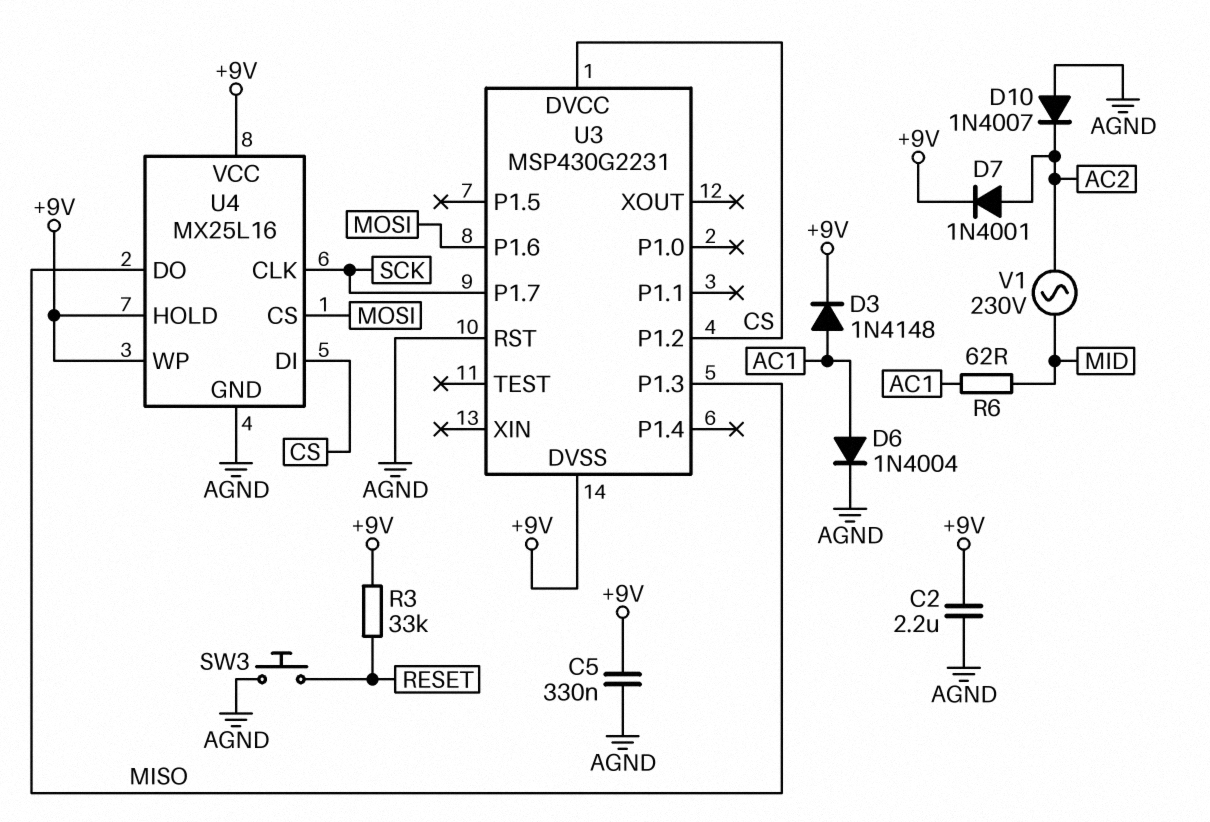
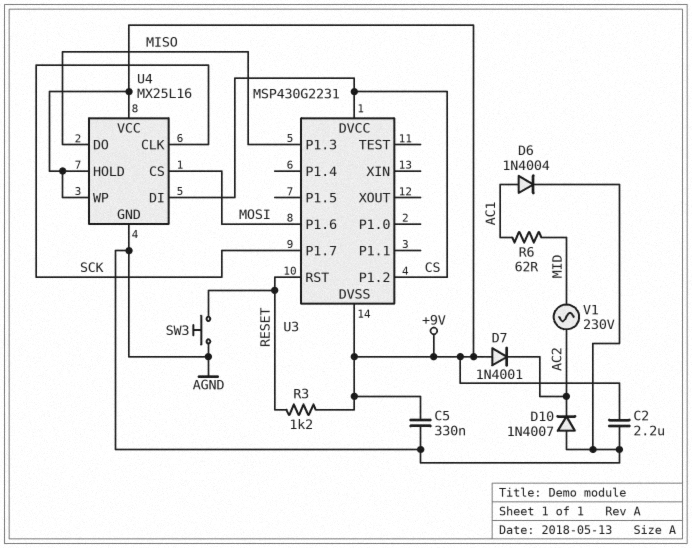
D3: diode 1N4148 (A AC1, K +9V) -> none
D7: diode 1N4001 (A AC2, K +9V) -> diode 1N4001 (A +9V, K AC2)
R3: 33k (+9V, RESET) -> 1.2k (+9V, RESET)
U3 pin RST: AGND -> RESET

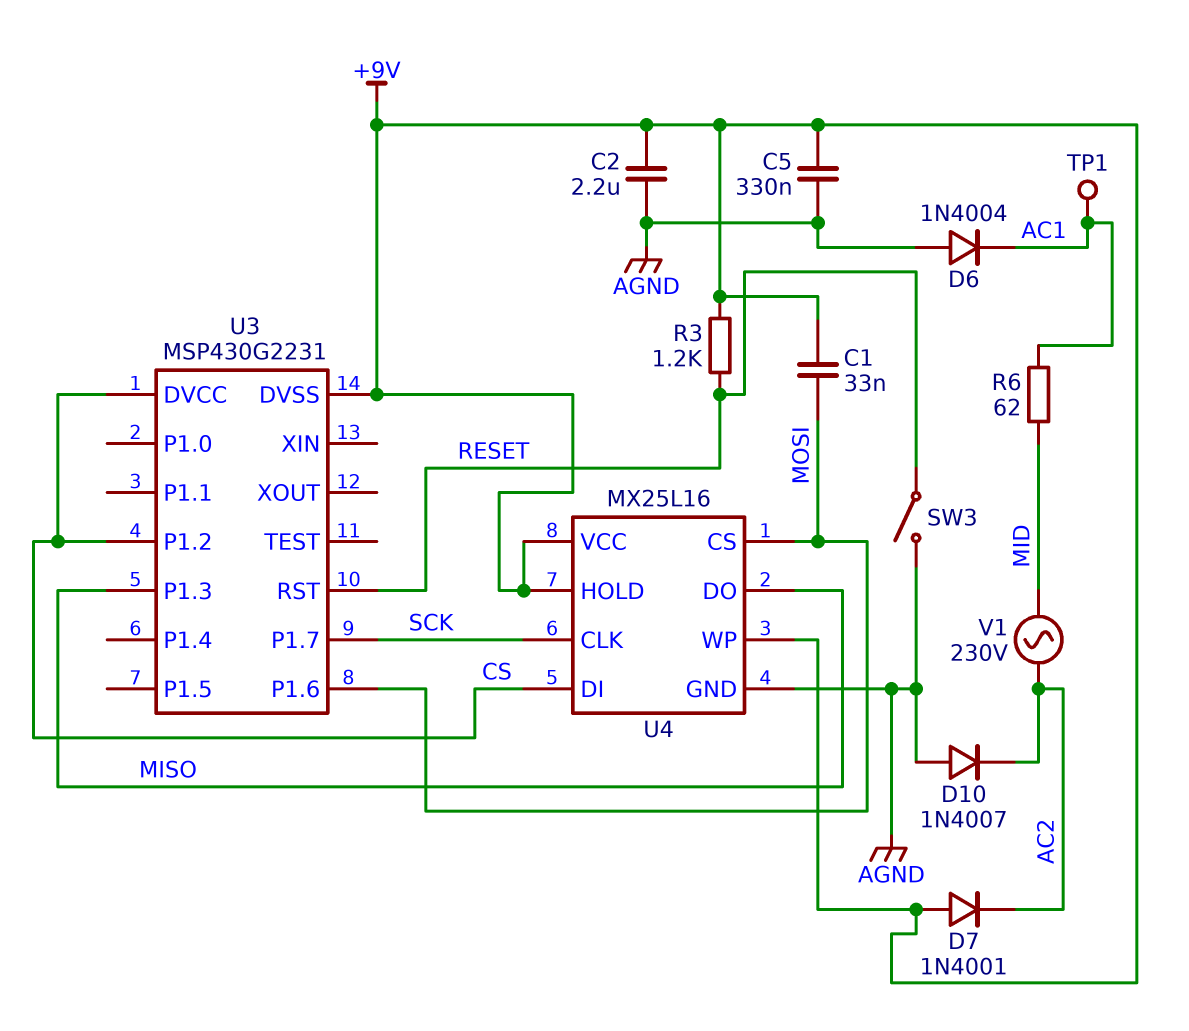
C1: none -> 33nF (+9V, MOSI)
D6: diode 1N4004 (A AC1, K AGND) -> diode 1N4004 (A AGND, K AC1)
SW3: button (AGND, RESET) -> switch (AGND, RESET)
TP1: none -> test point (AC1)

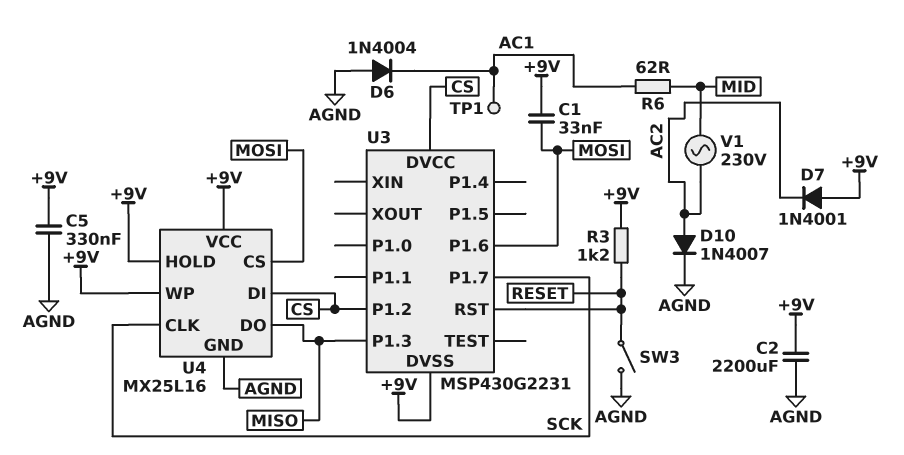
C2: 2.2uF (+9V, AGND) -> 2200uF (+9V, AGND)
D10: diode 1N4007 (A AGND, K AC2) -> diode 1N4007 (A AC2, K AGND)

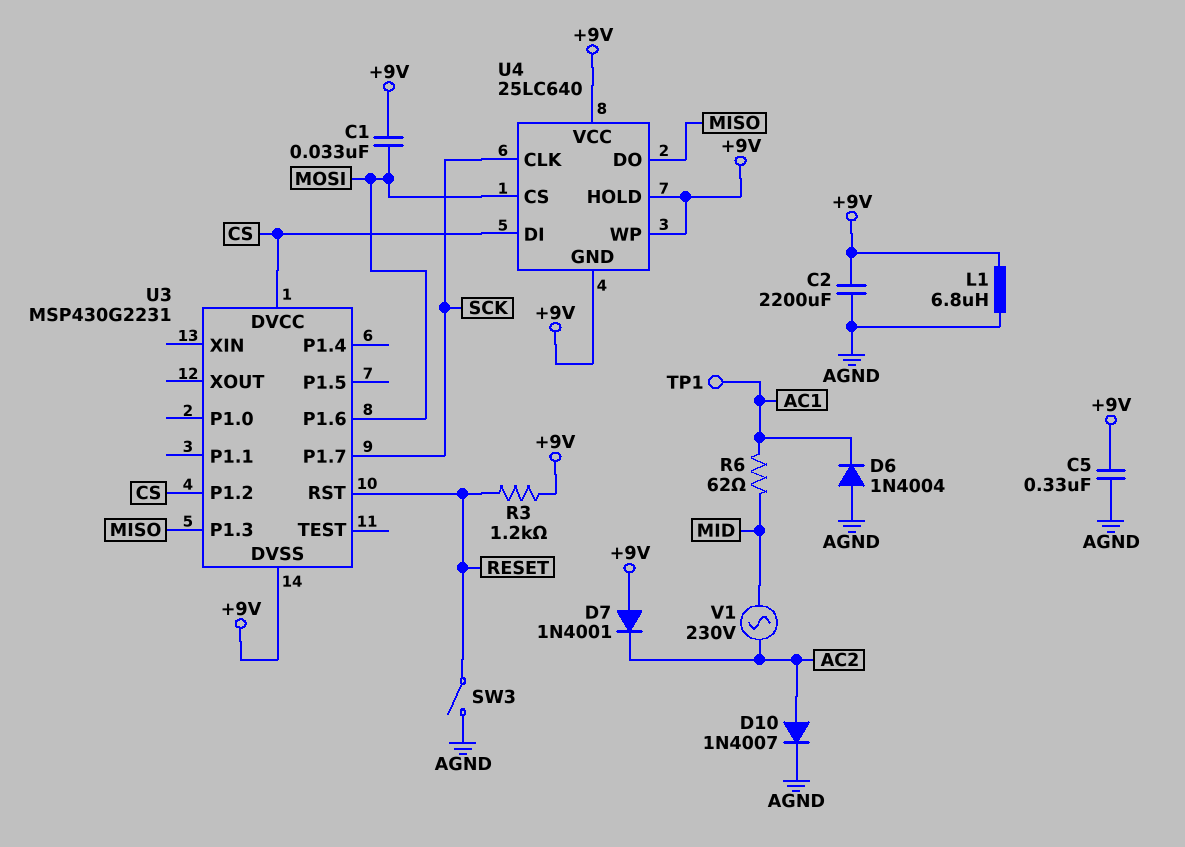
L1: none -> 6.8uH (+9V, AGND)
U4: MX25L16 -> 25LC640
U4 pin GND: AGND -> +9V

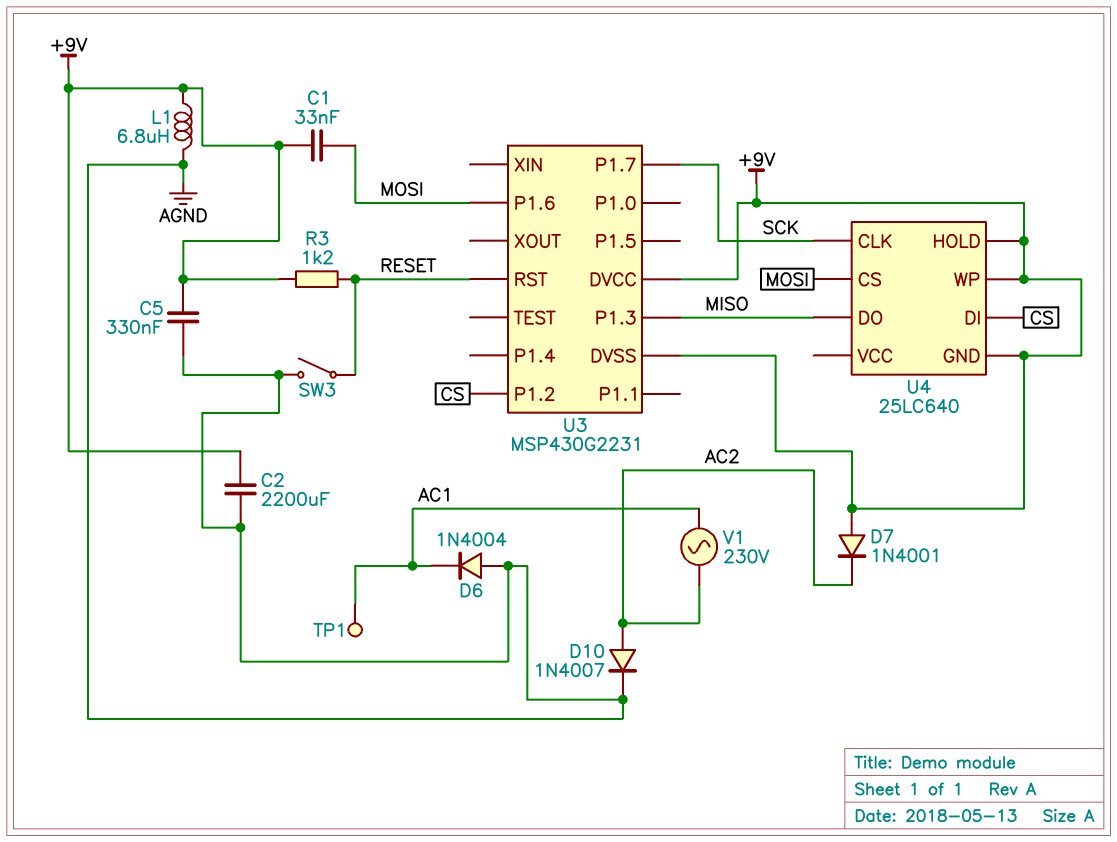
R6: 62 (AC1, MID) -> none
U3 pin DVCC: CS -> +9V
U4 pin VCC: +9V -> none
V1: AC 230V (AC2, MID) -> AC 230V (AC1, AC2)

